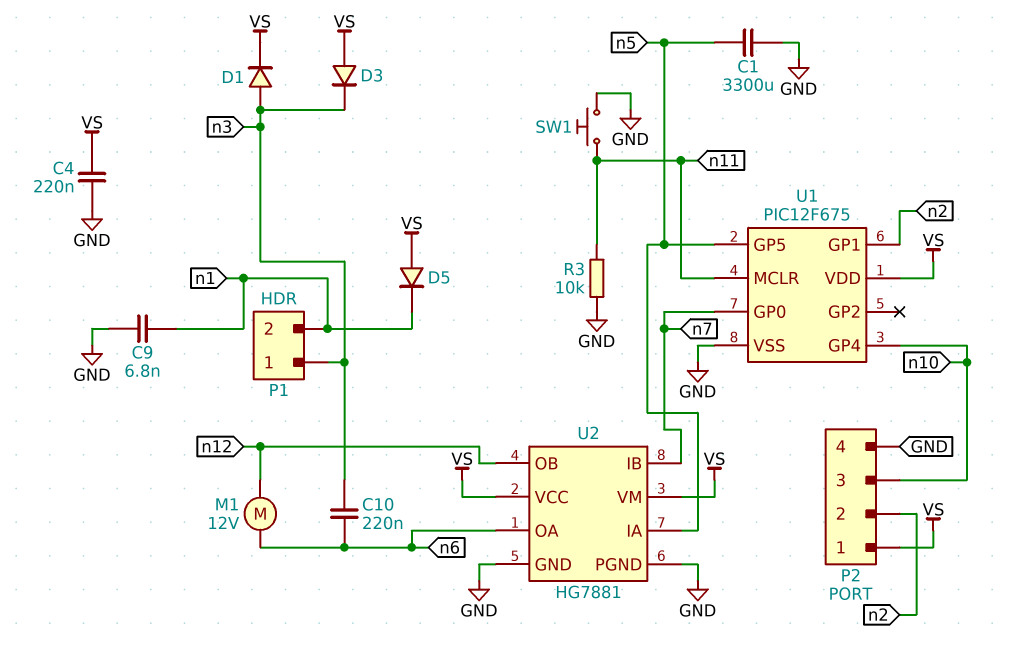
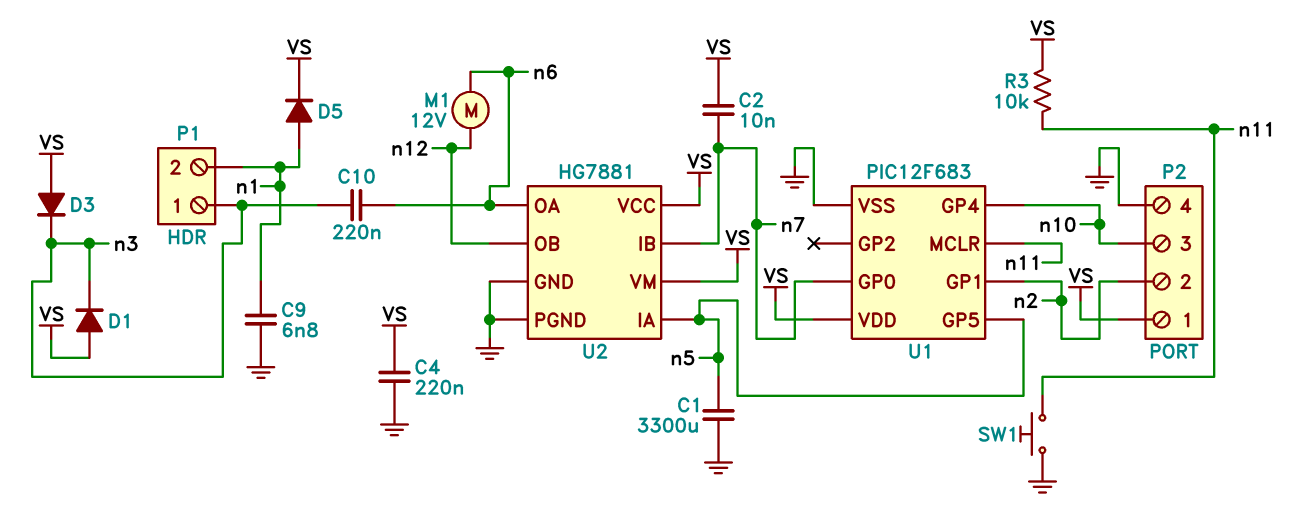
C2: none -> 10nF (VS, n7)
D1: diode (A n3, K VS) -> diode (A VS, K n3)
D5: diode (A VS, K n1) -> diode (A n1, K VS)
R3: 10k (GND, n11) -> 10k (VS, n11)
U1: PIC12F675 -> PIC12F683

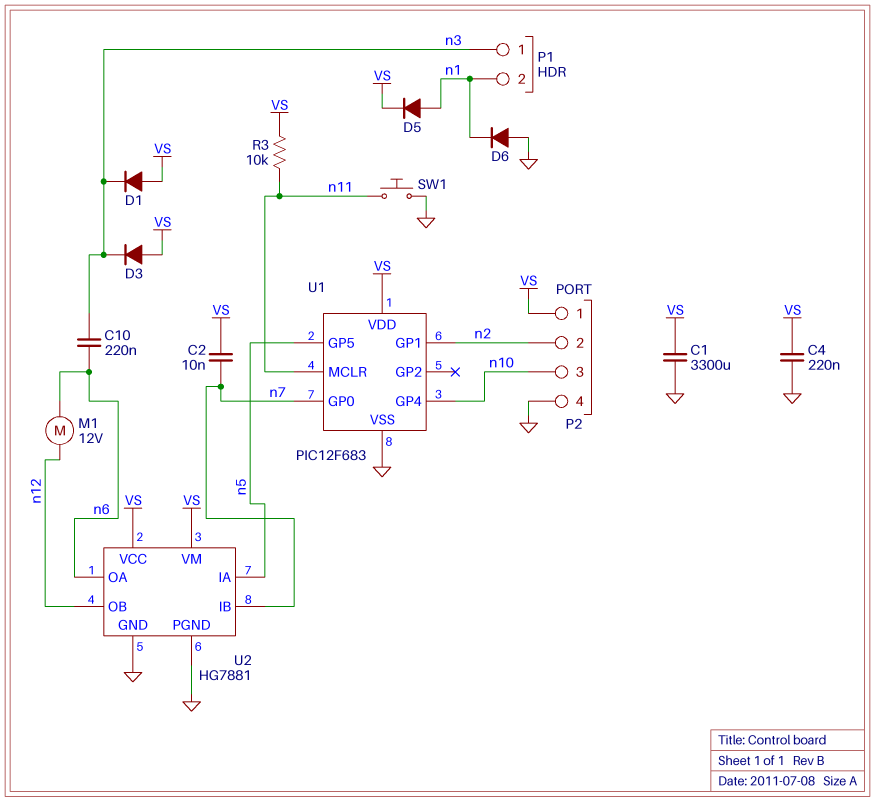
C1: 3300uF (GND, n5) -> 3300uF (GND, VS)
C9: 6.8nF (GND, n1) -> none
D6: none -> diode (A GND, K n1)

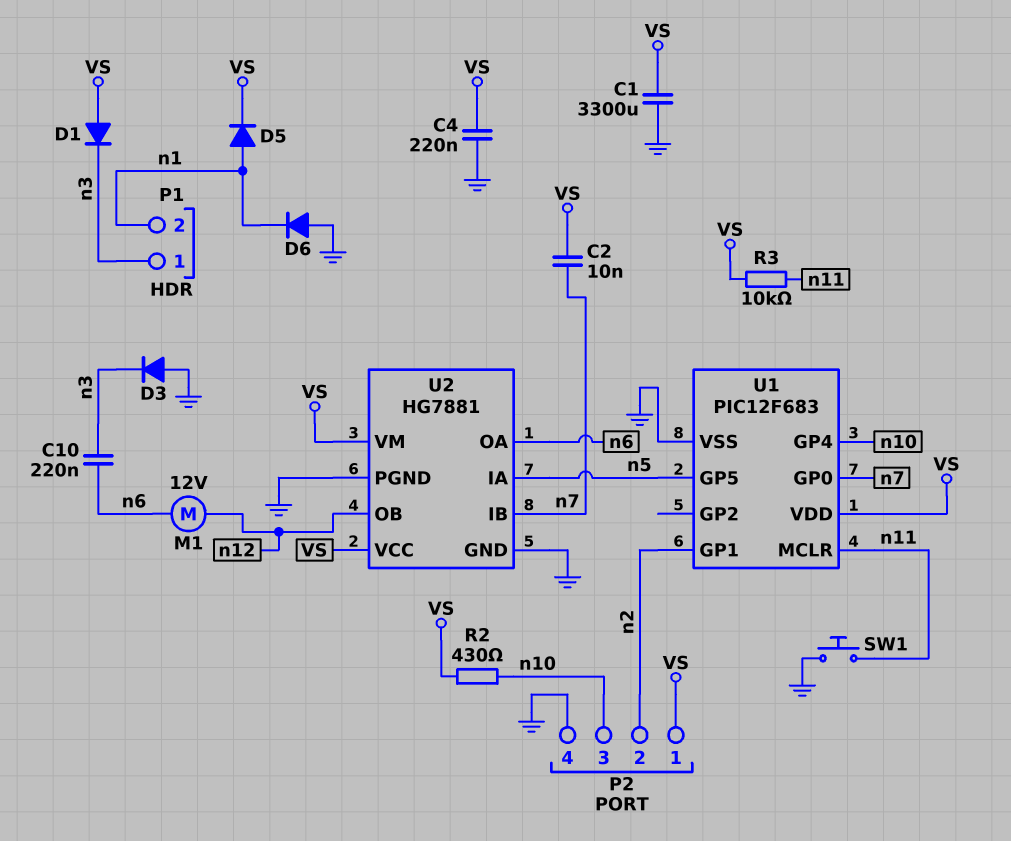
D3: diode (A VS, K n3) -> diode (A GND, K n3)
R2: none -> 430 (VS, n10)

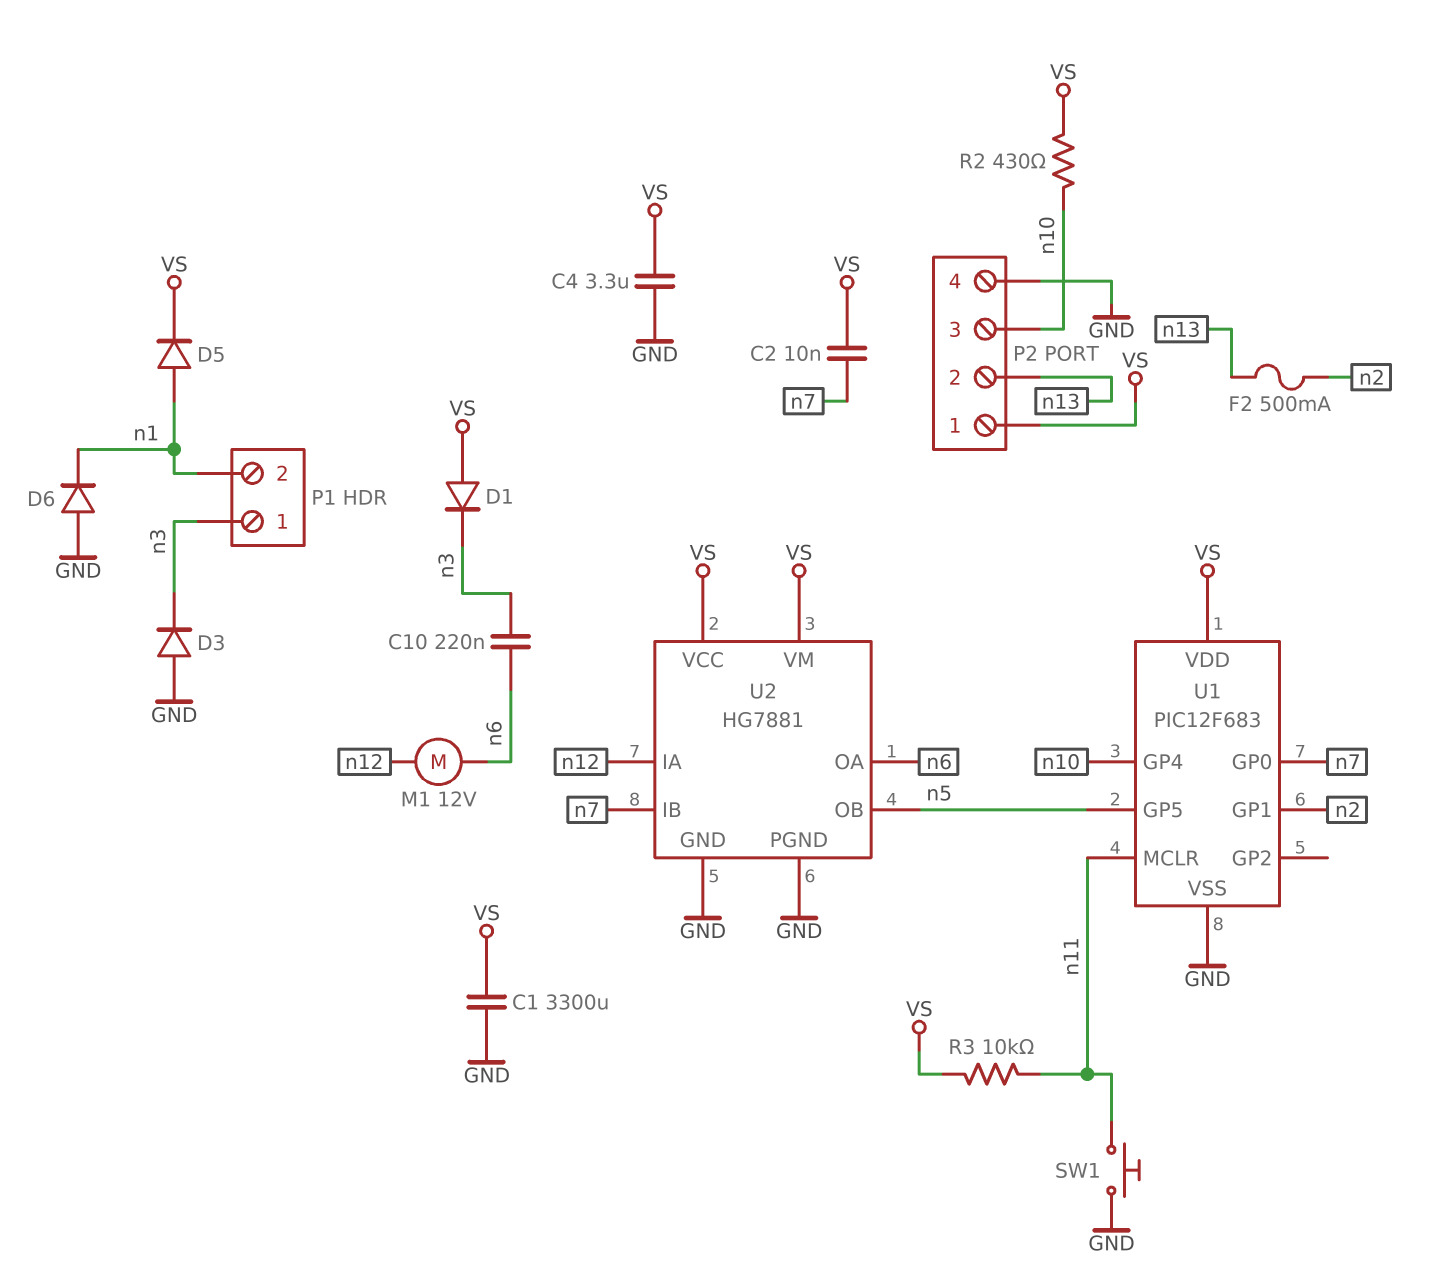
C4: 220nF (GND, VS) -> 3.3uF (GND, VS)
F2: none -> 500mA (n2, n13)
P2 pin 2: n2 -> n13
U2 pin IA: n5 -> n12
U2 pin OB: n12 -> n5

